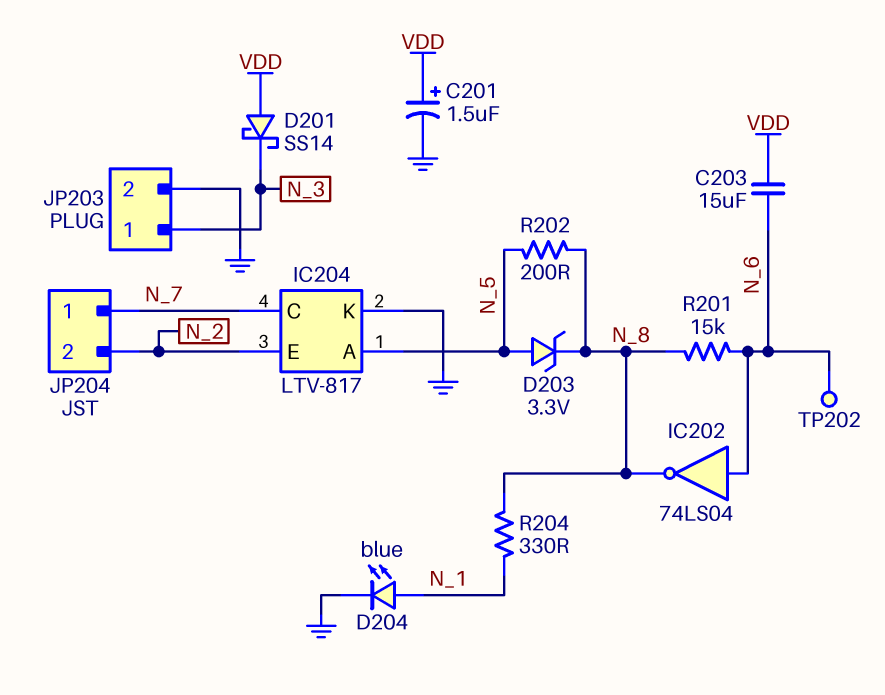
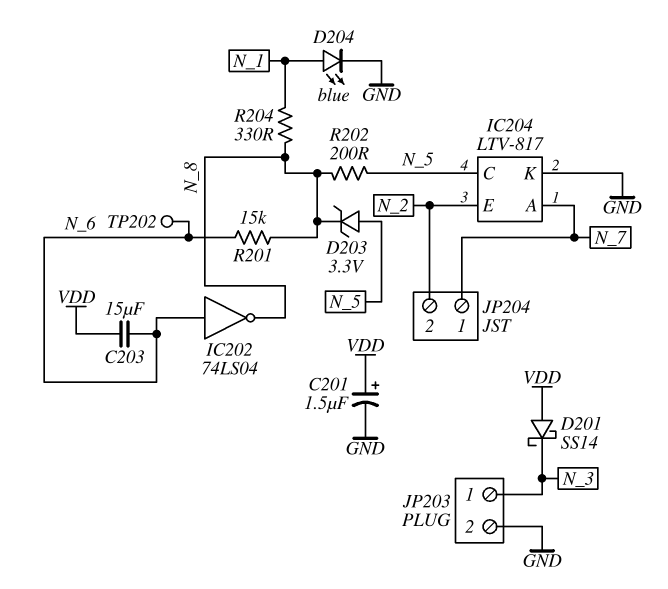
IC204 pin A: N_5 -> N_7
IC204 pin C: N_7 -> N_5

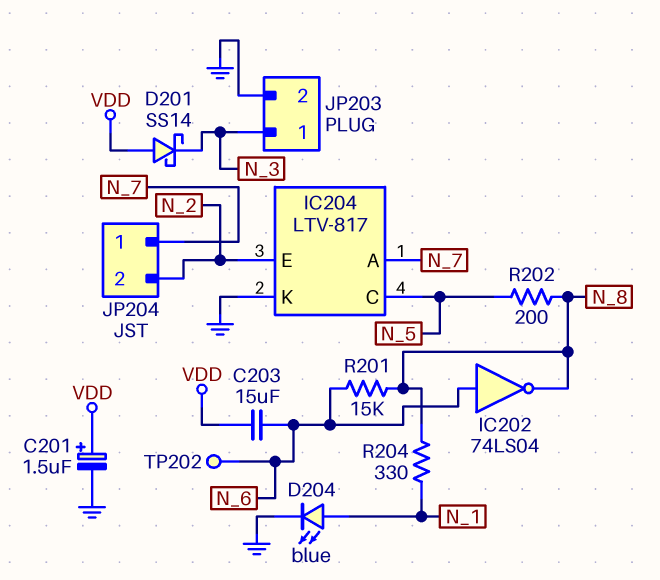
D203: zener 3.3V (A N_5, K N_8) -> none

